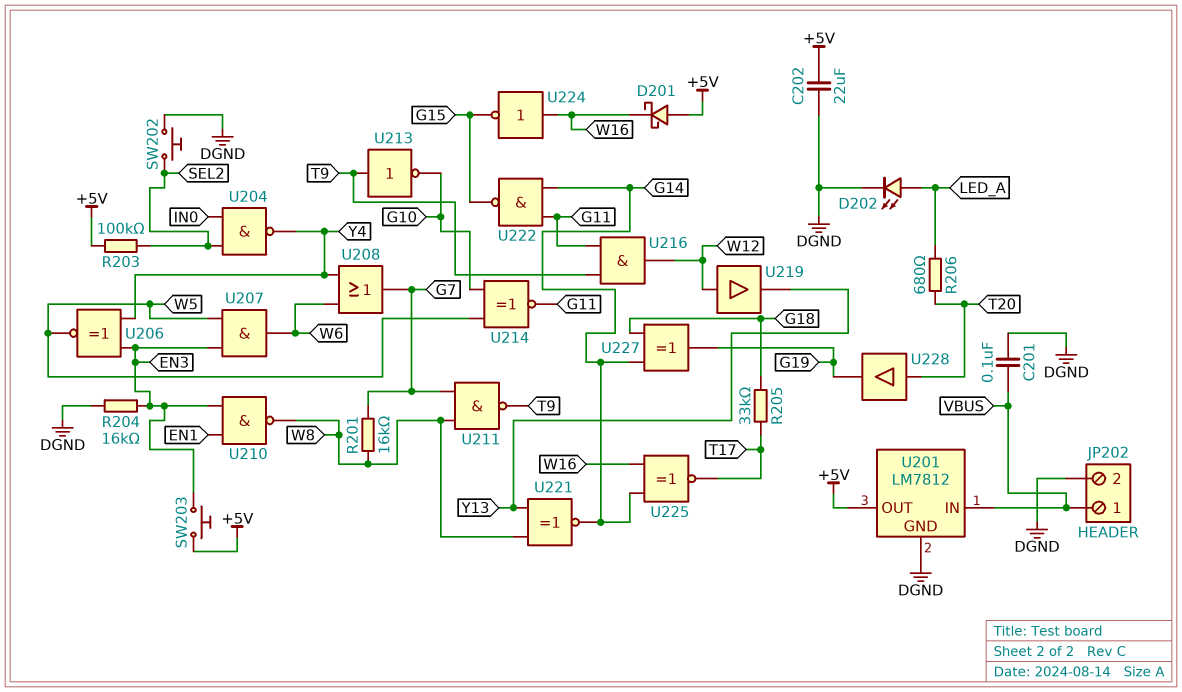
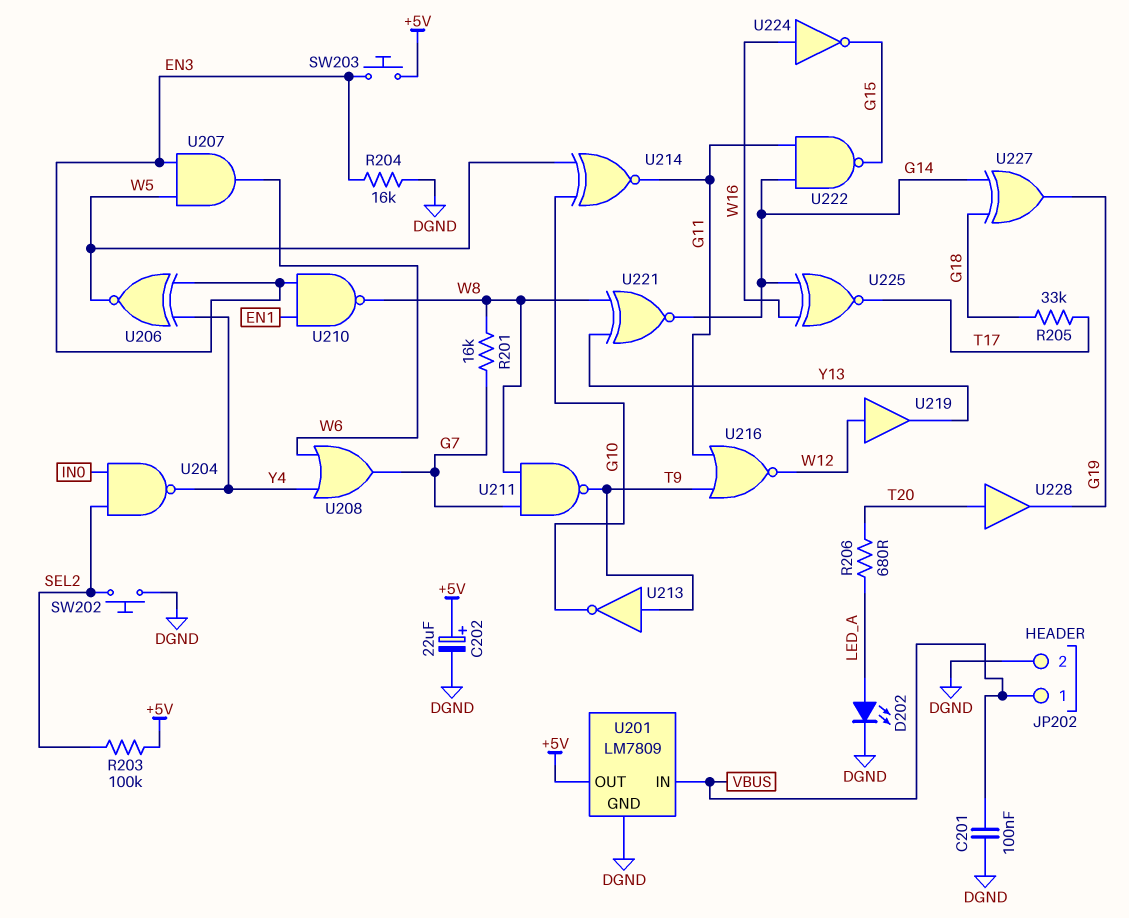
C202: 22uF (+5V, DGND) -> 22uF (plus +5V, minus DGND)
D201: schottky (A +5V, K W16) -> none
U201: LM7812 -> LM7809
U216: AND (in G11, in T9, out W12) -> NOR (in G11, in T9, out W12)

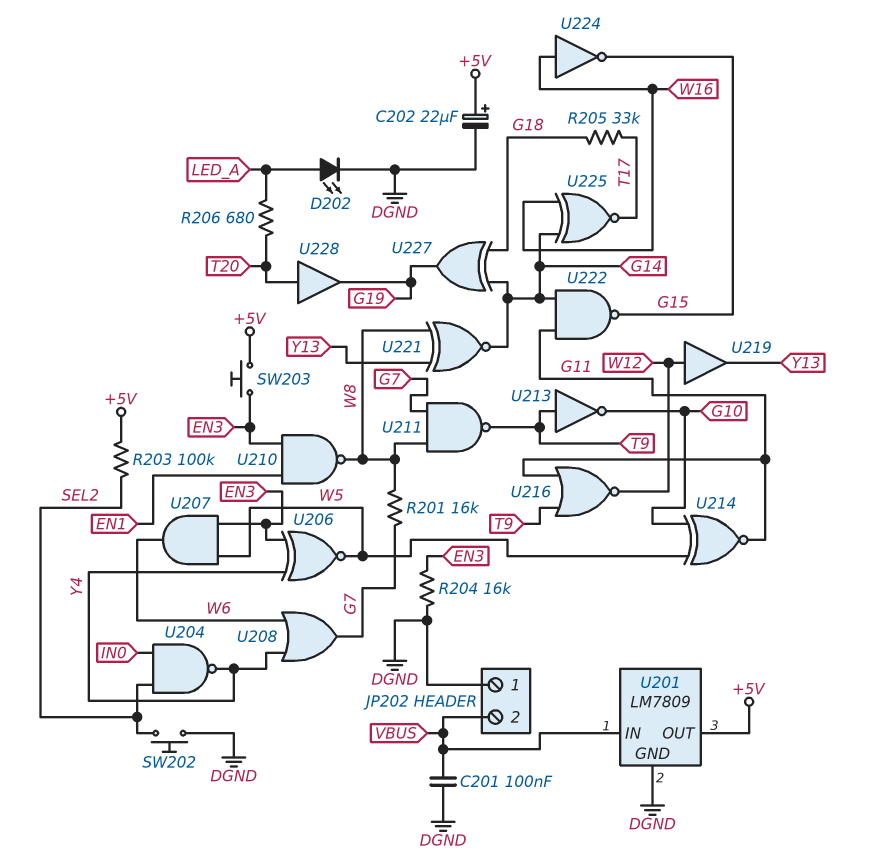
JP202 pin 1: VBUS -> DGND
JP202 pin 2: DGND -> VBUS

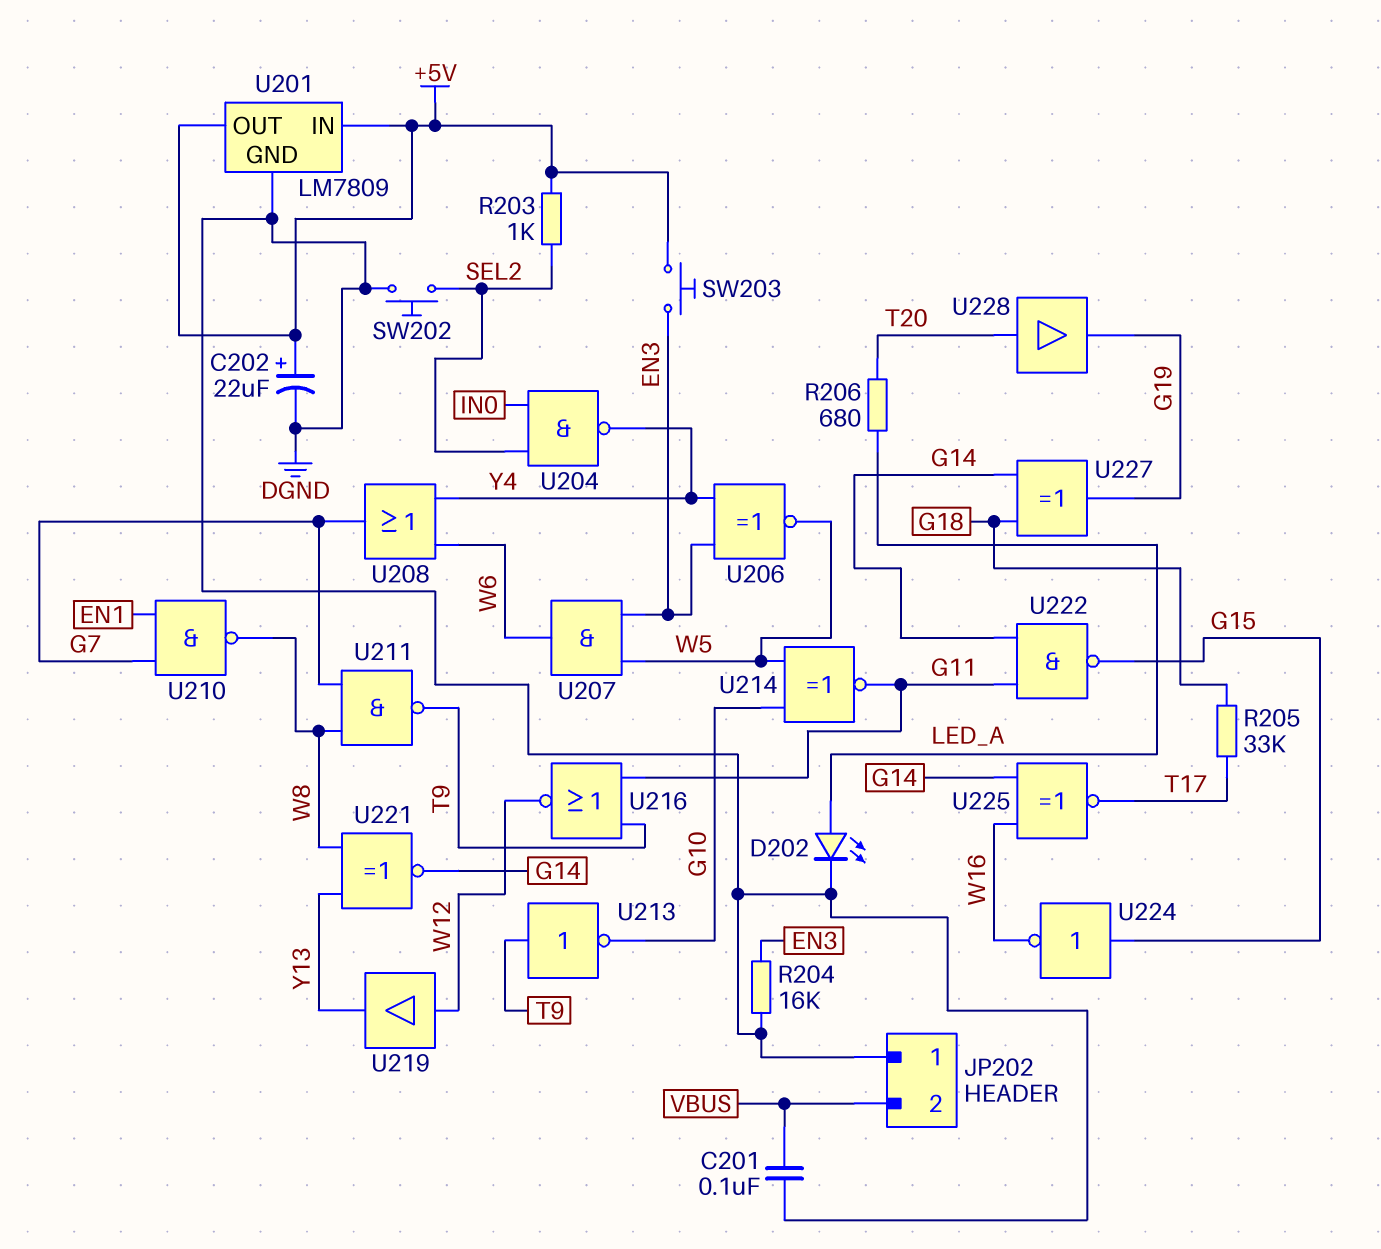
R201: 16k (G7, W8) -> none
R203: 100k (+5V, SEL2) -> 1k (+5V, SEL2)
U201 pin IN: VBUS -> +5V
U210: NAND (in EN1, in EN3, out W8) -> NAND (in EN1, in G7, out W8)
U224: NOT (in W16, out G15) -> NOT (in G15, out W16)

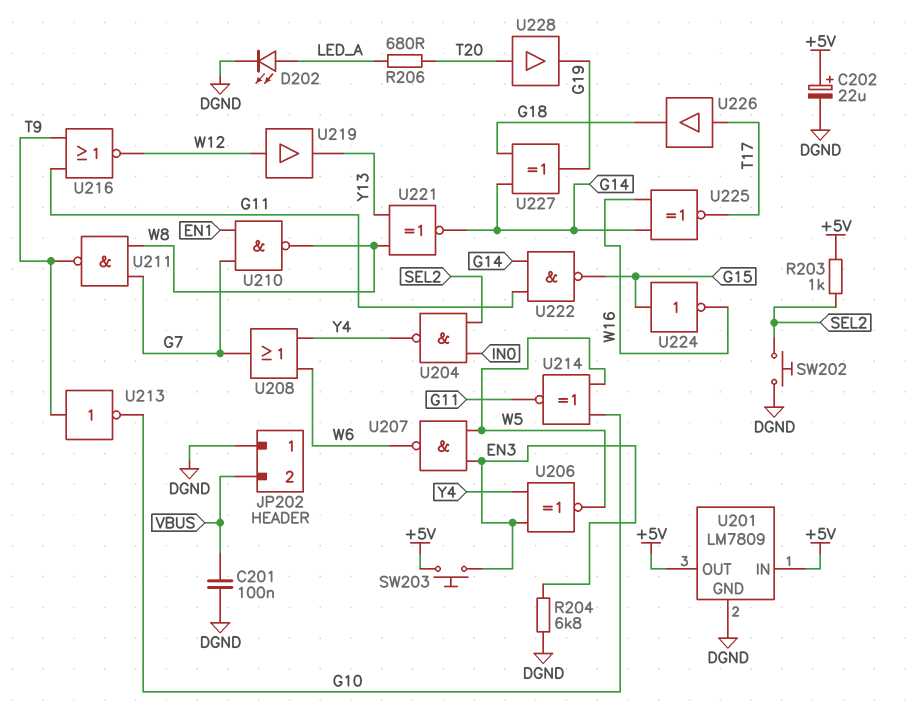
R204: 16k (DGND, EN3) -> 6.8k (DGND, EN3)
R205: 33k (G18, T17) -> none
U207: AND (in EN3, in W5, out W6) -> NAND (in EN3, in W5, out W6)
U226: none -> buffer (in T17, out G18)

